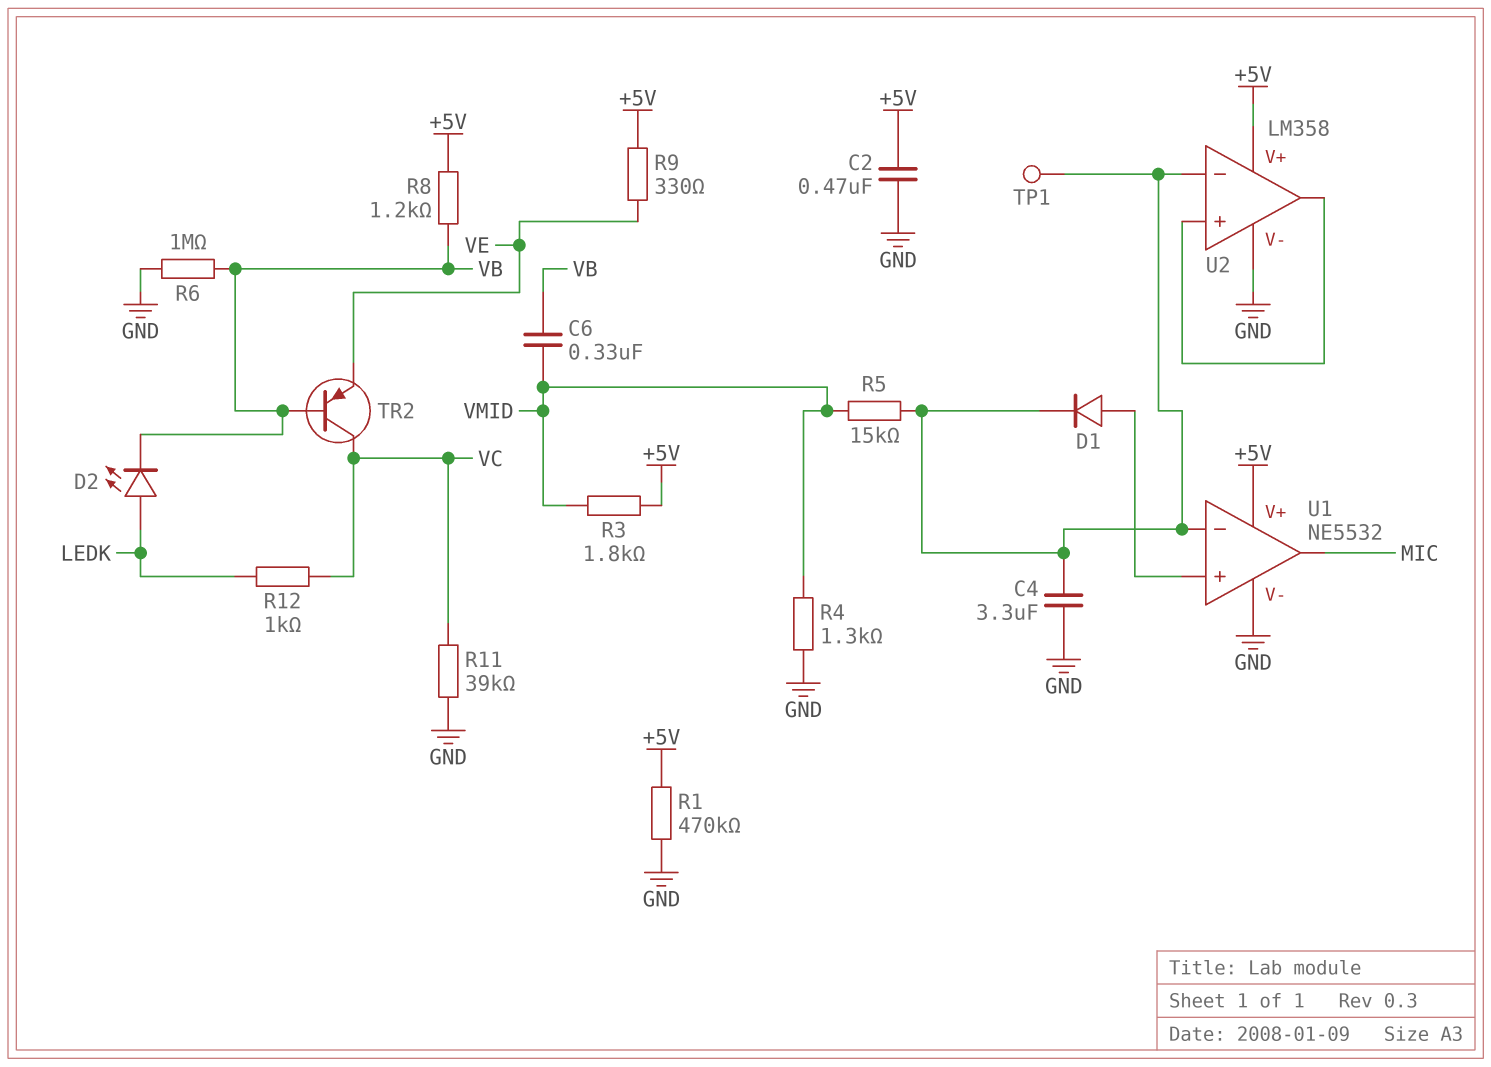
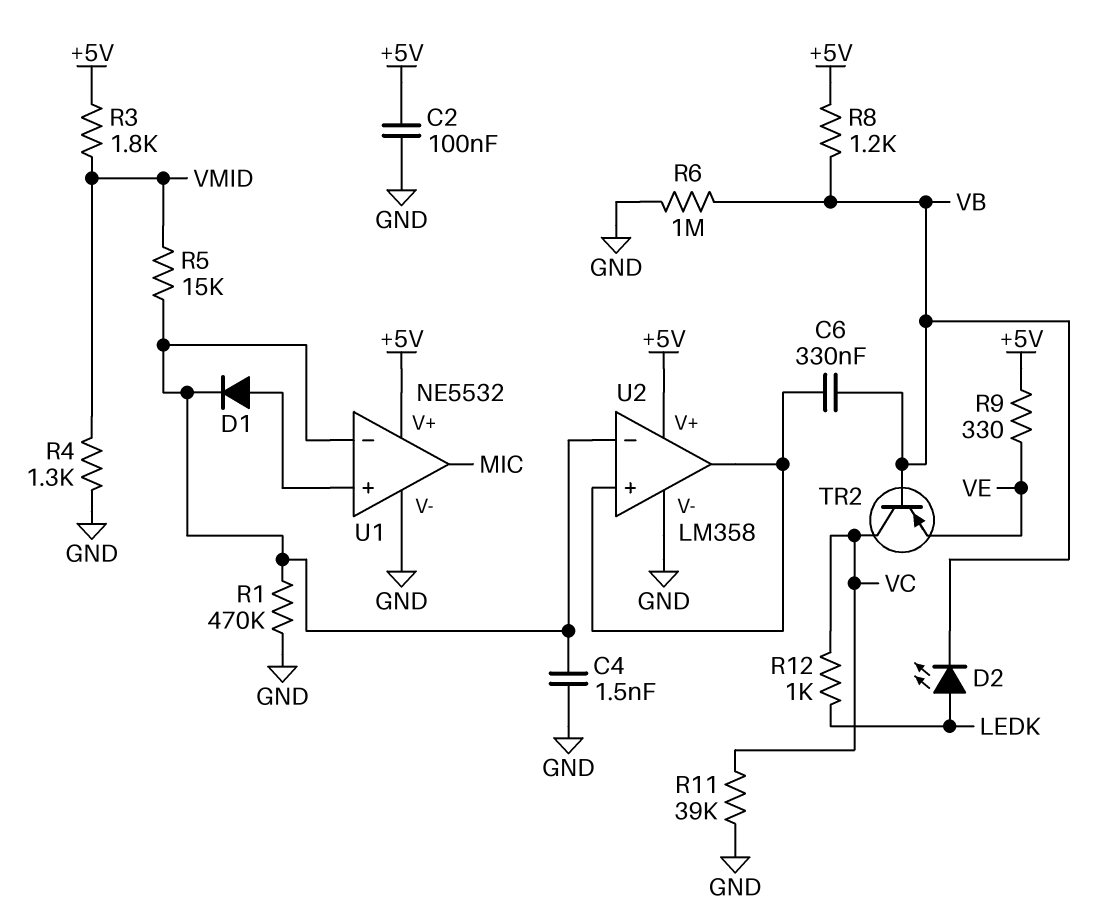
C2: 470nF (+5V, GND) -> 100nF (+5V, GND)
C4: 3.3uF (GND, U1/in-) -> 1.5nF (GND, U1/in-)
C6: 330nF (VB, VMID) -> 330nF (U2/in+, VB)
R1: 470k (+5V, GND) -> 470k (GND, U1/in-)
TP1: test point (U1/in-) -> none

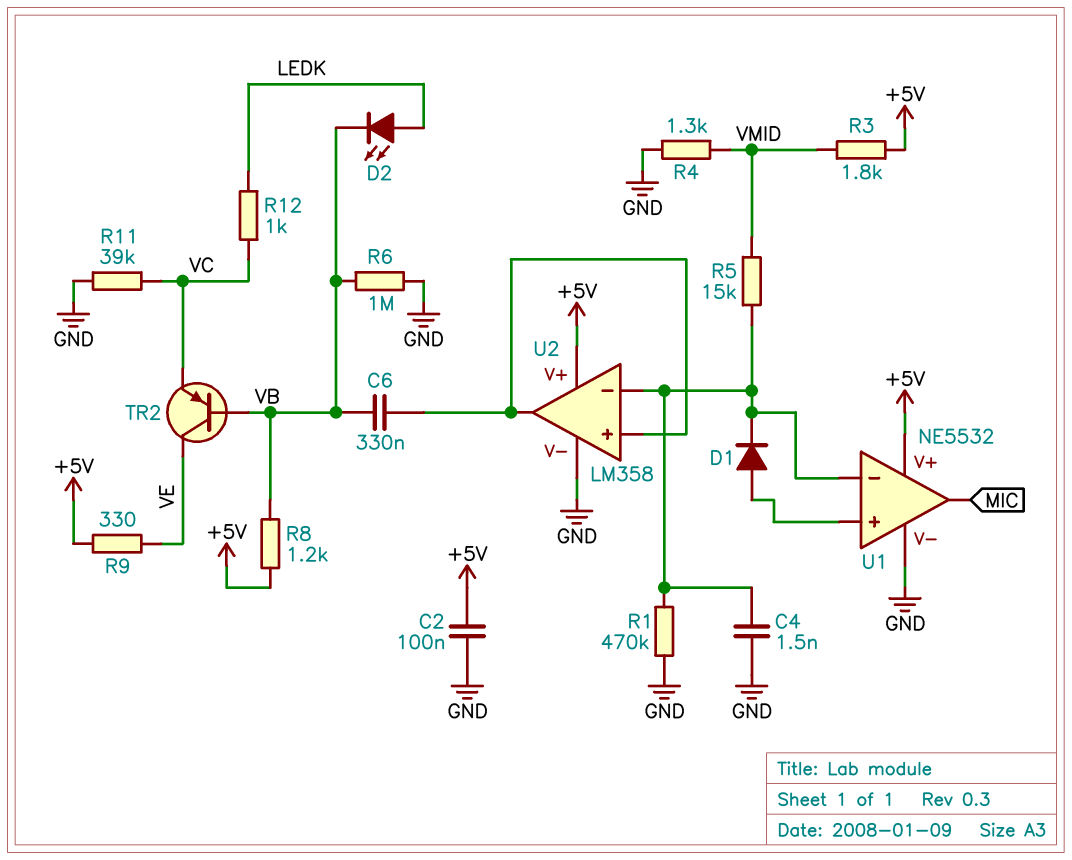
TR2: PNP (B VB, C VC, E VE) -> PNP (B VB, C VE, E VC)

